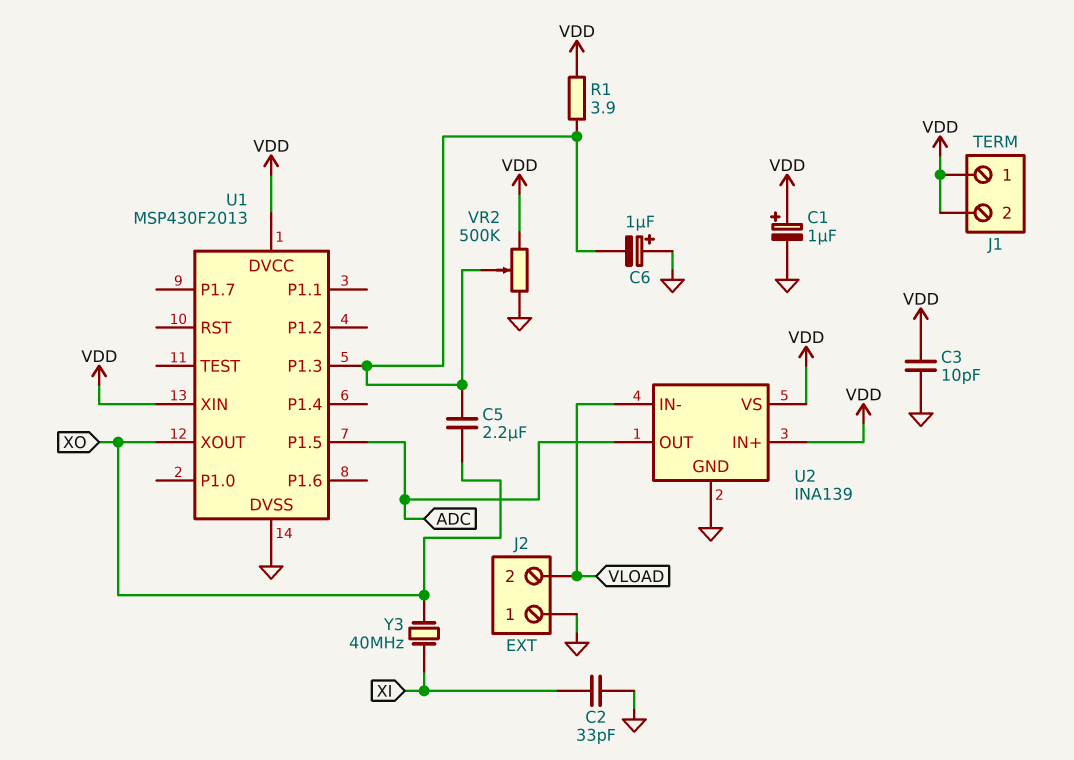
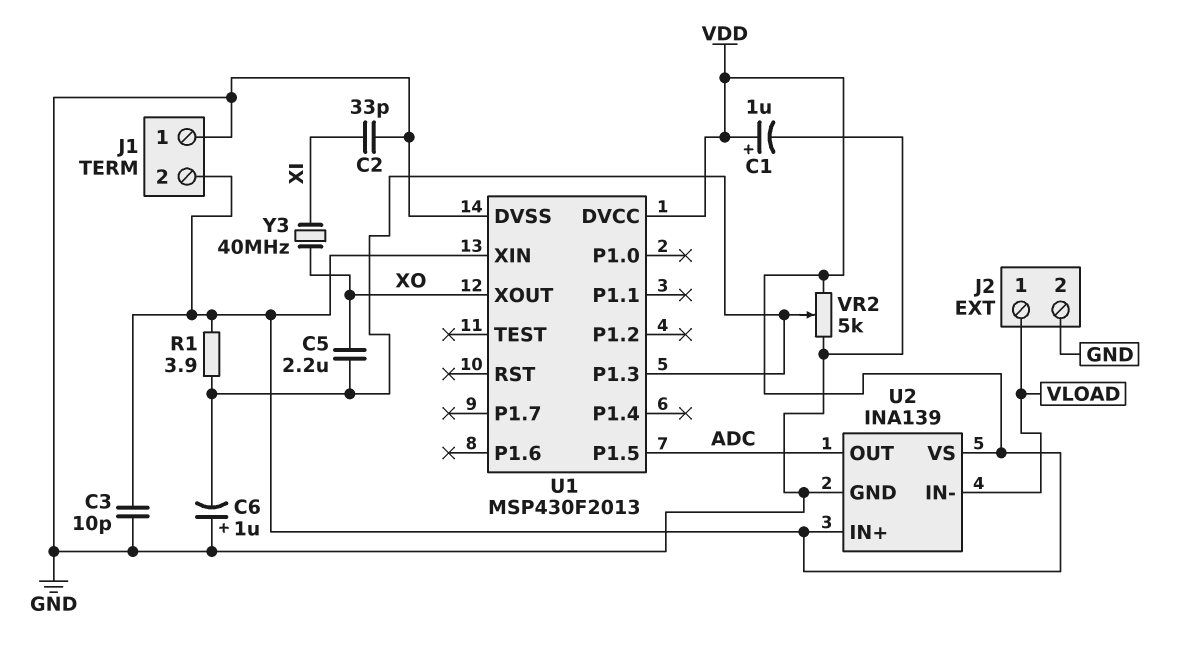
J1 pin 1: VDD -> GND
J2 pin 1: GND -> VLOAD
J2 pin 2: VLOAD -> GND
VR2: 500k (GND, VDD, wiper U1/P1.3) -> 5k (GND, VDD, wiper U1/P1.3)

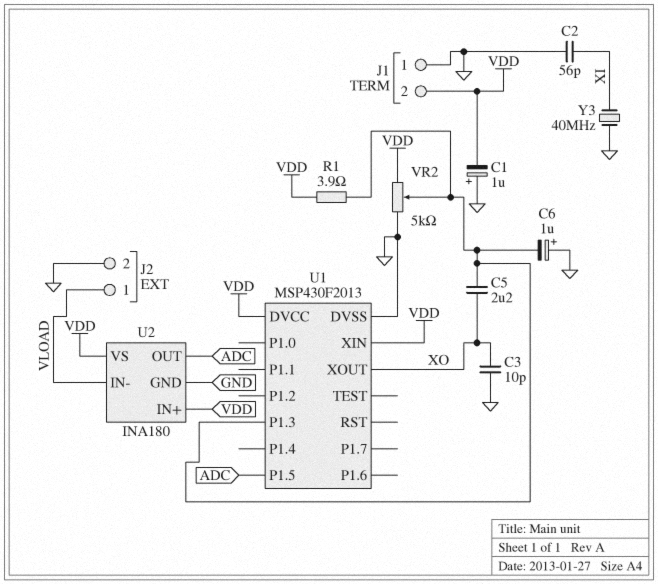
C1: 1uF (plus VDD, minus GND) -> 1uF (plus GND, minus VDD)
C2: 33pF (GND, XI) -> 56pF (GND, XI)
C3: 10pF (GND, VDD) -> 10pF (GND, XO)
U2: INA139 -> INA180
Y3: 40MHz (XI, XO) -> 40MHz (GND, XI)

